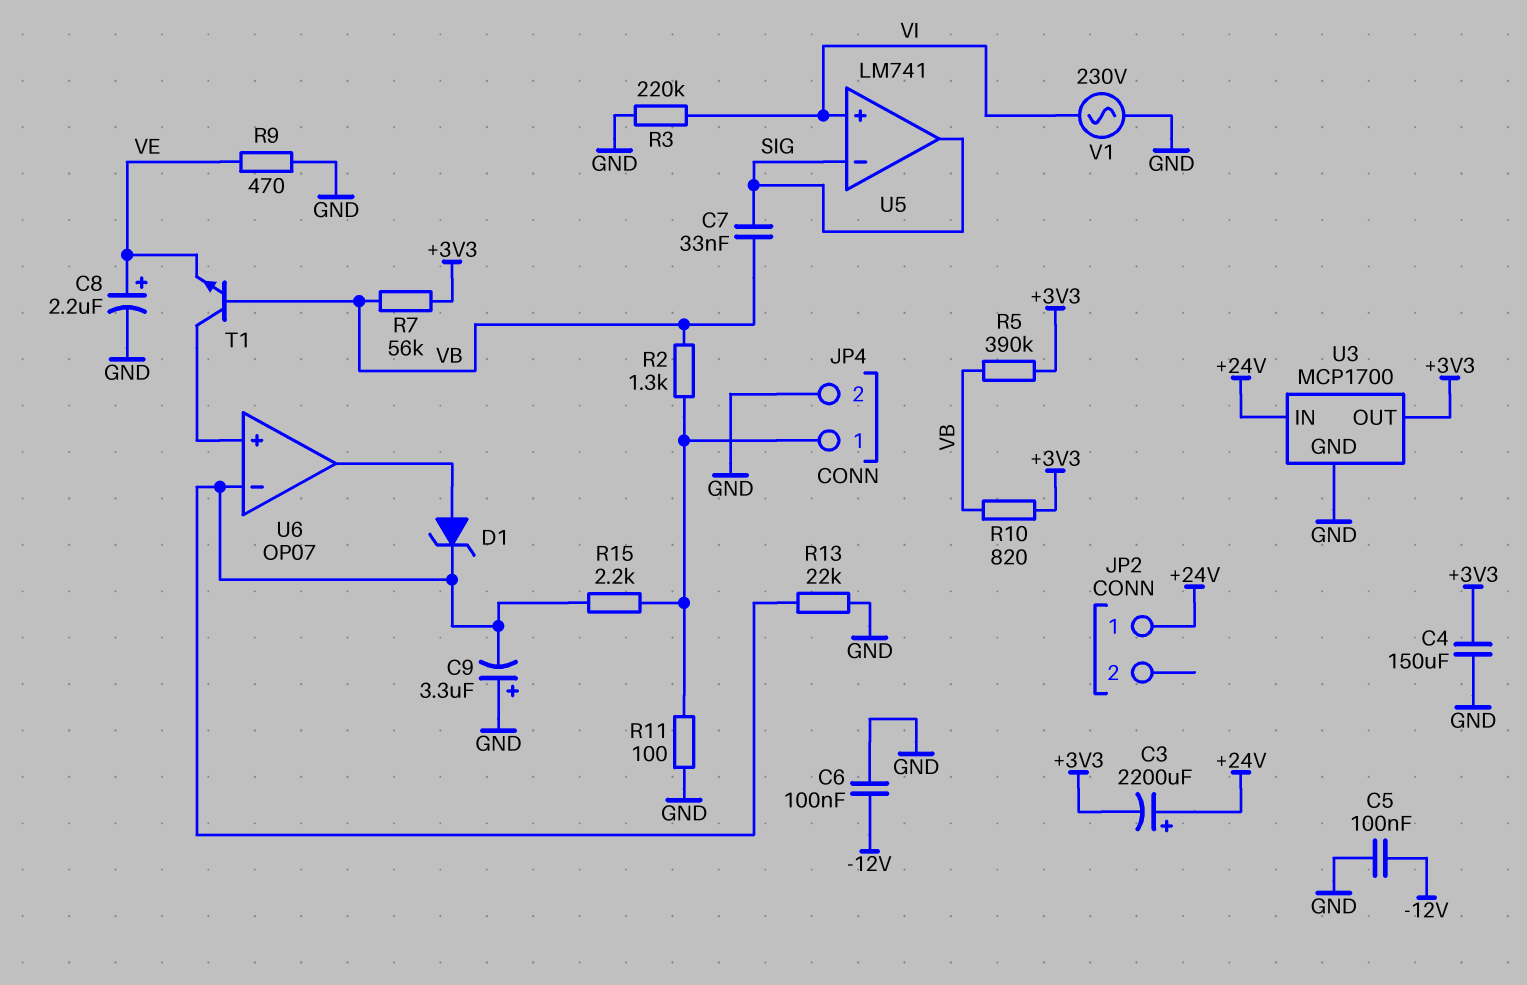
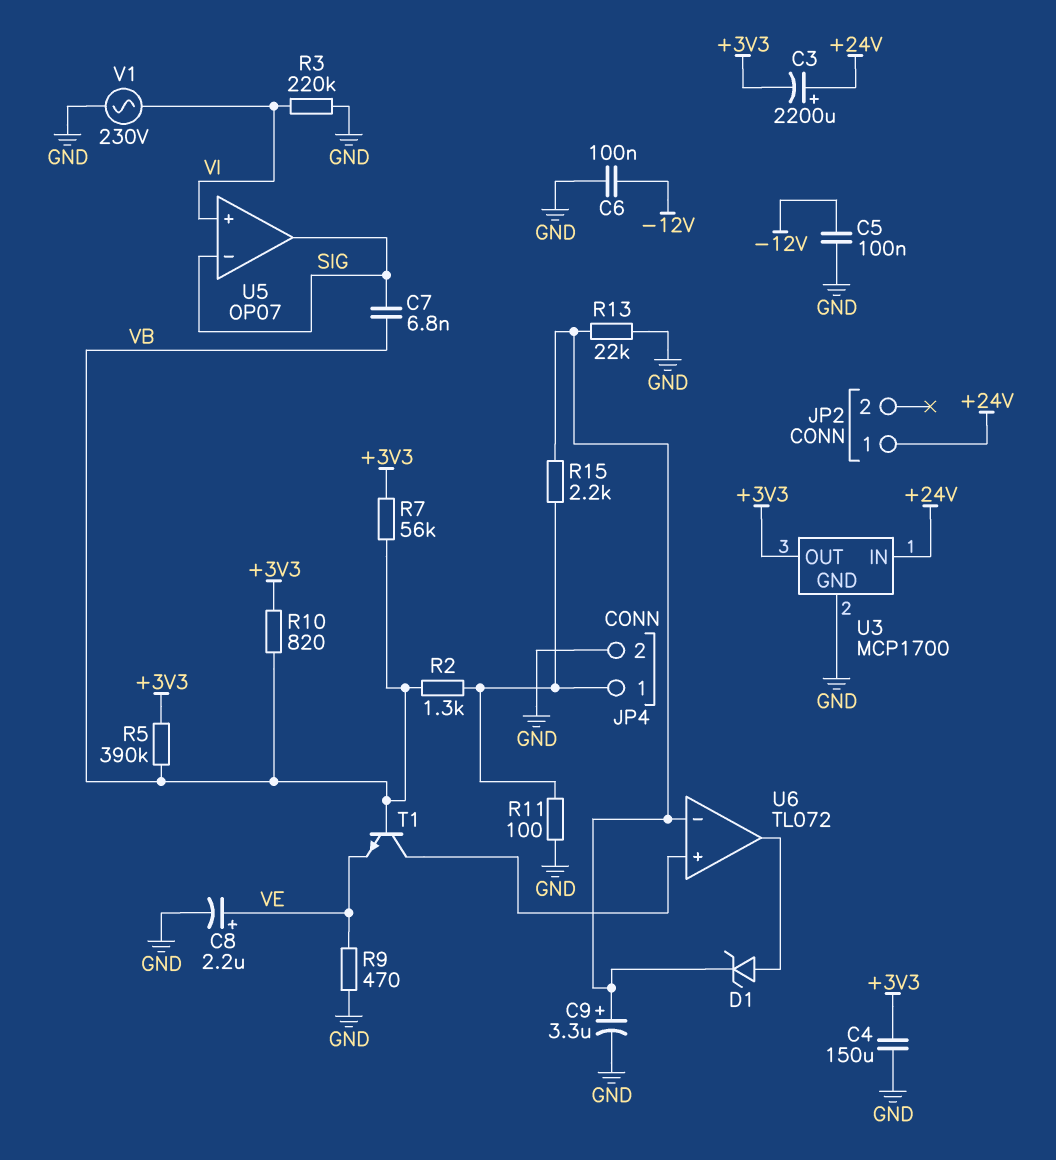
C7: 33nF (SIG, VB) -> 6.8nF (SIG, VB)
C9: 3.3uF (plus GND, minus U6/in-) -> 3.3uF (plus U6/in-, minus GND)
U5: LM741 -> OP07
U6: OP07 -> TL072

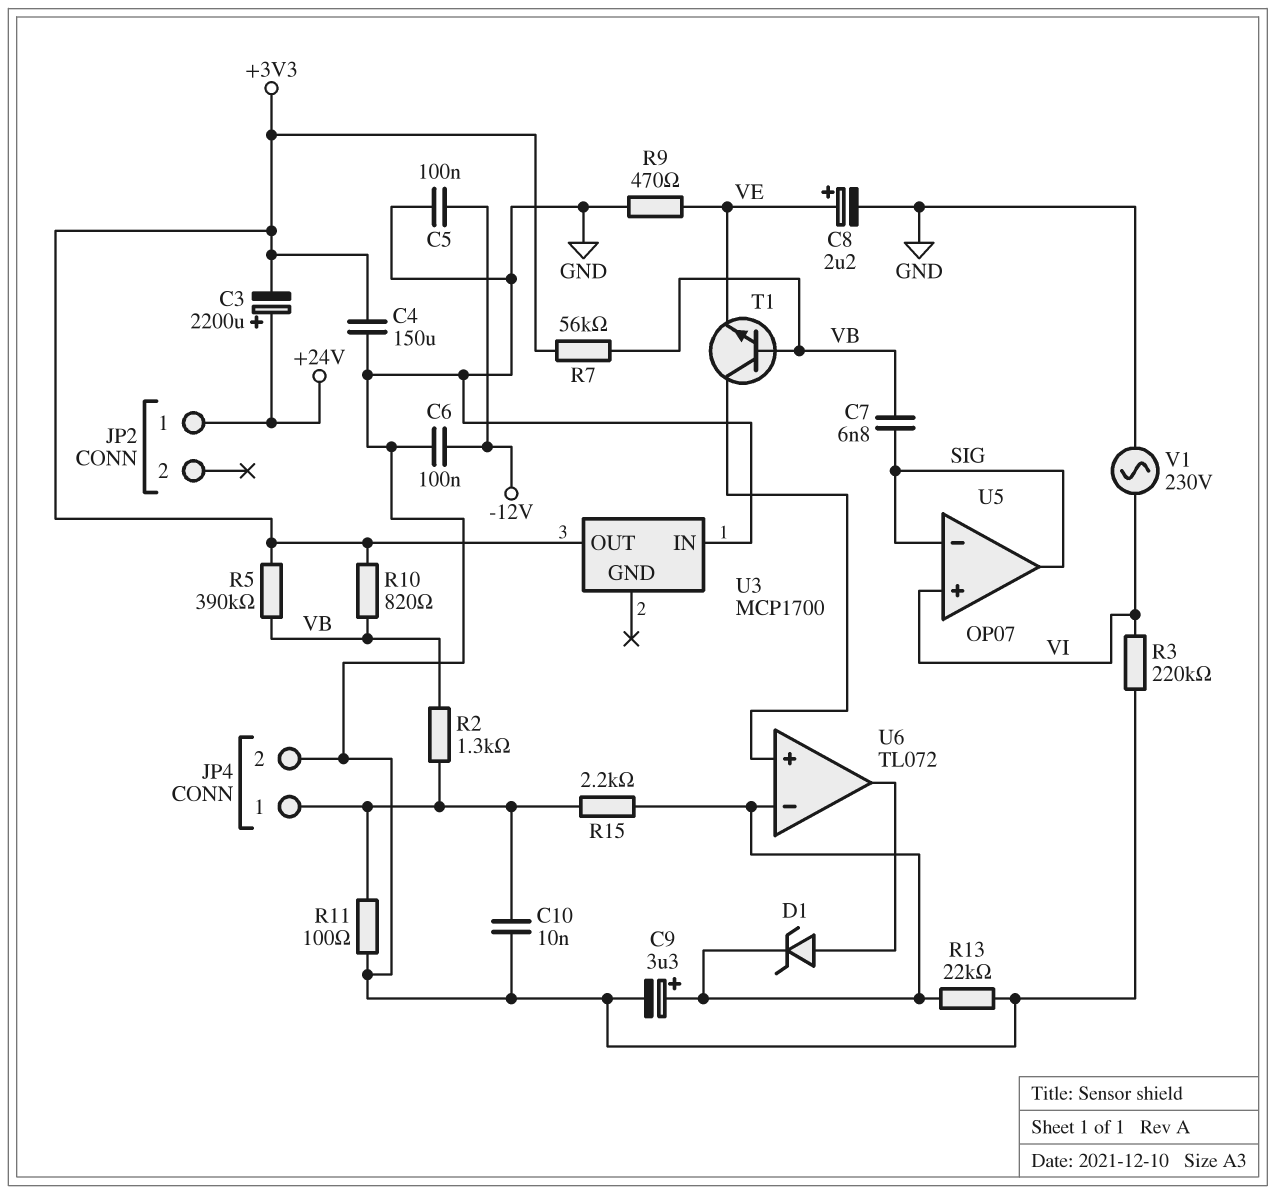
C10: none -> 10nF (GND, JP4/1)
U3 pin GND: GND -> none
U3 pin IN: +24V -> GND

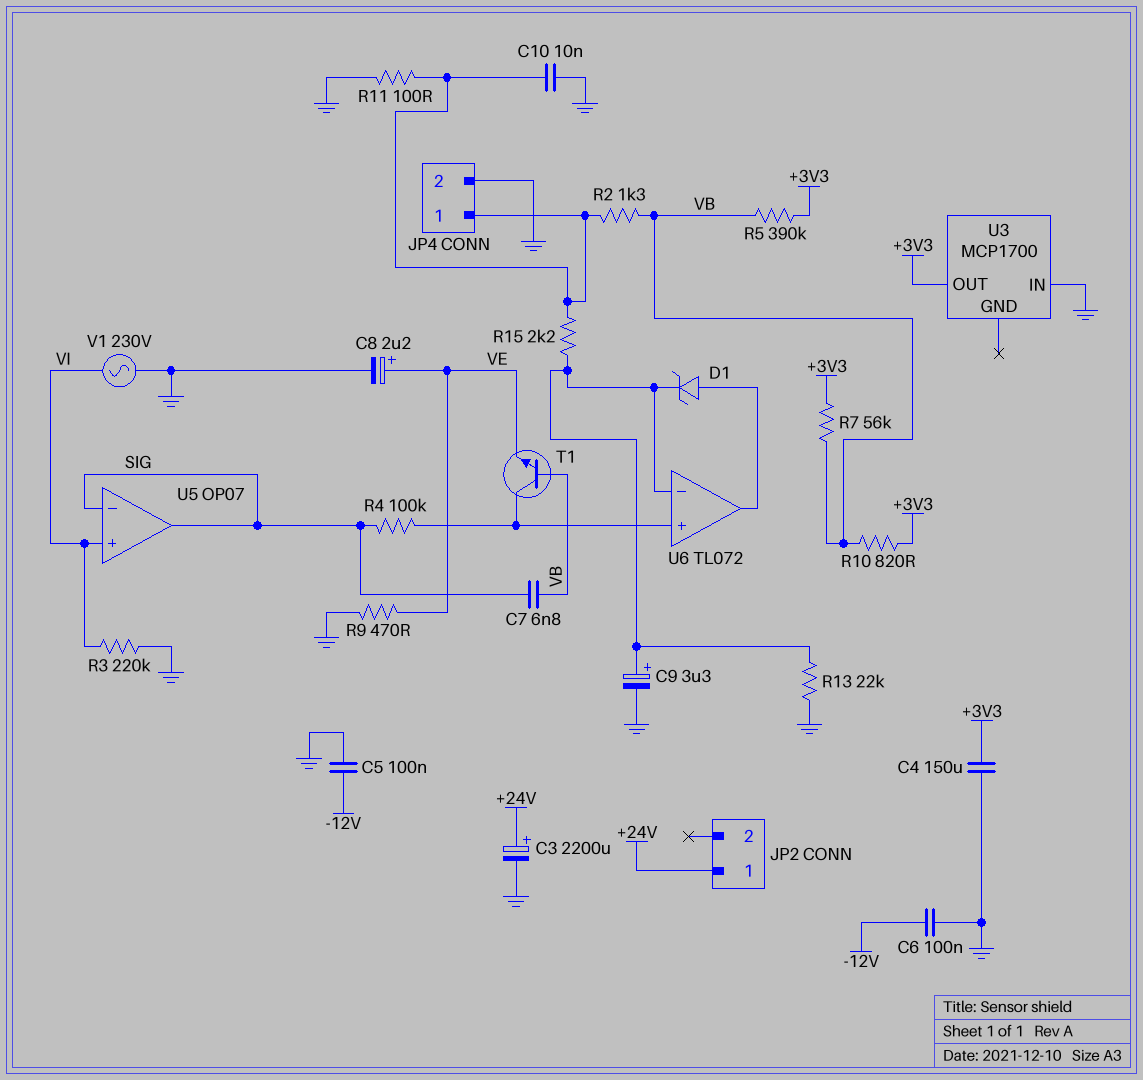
C3: 2200uF (plus +24V, minus +3V3) -> 2200uF (plus +24V, minus GND)
R4: none -> 100k (SIG, U6/in+)

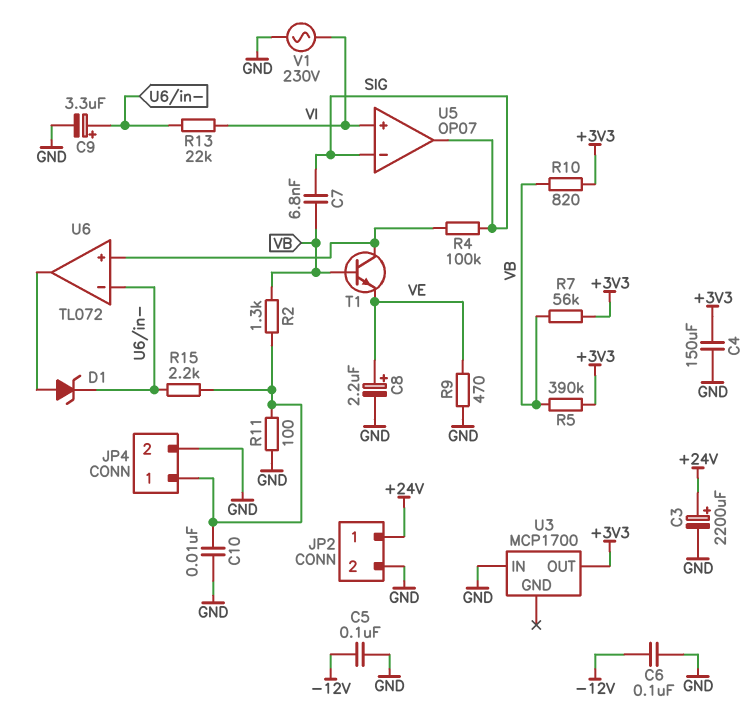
JP2 pin 2: none -> GND
R3: 220k (GND, VI) -> none
R13: 22k (GND, U6/in-) -> 22k (U6/in-, VI)

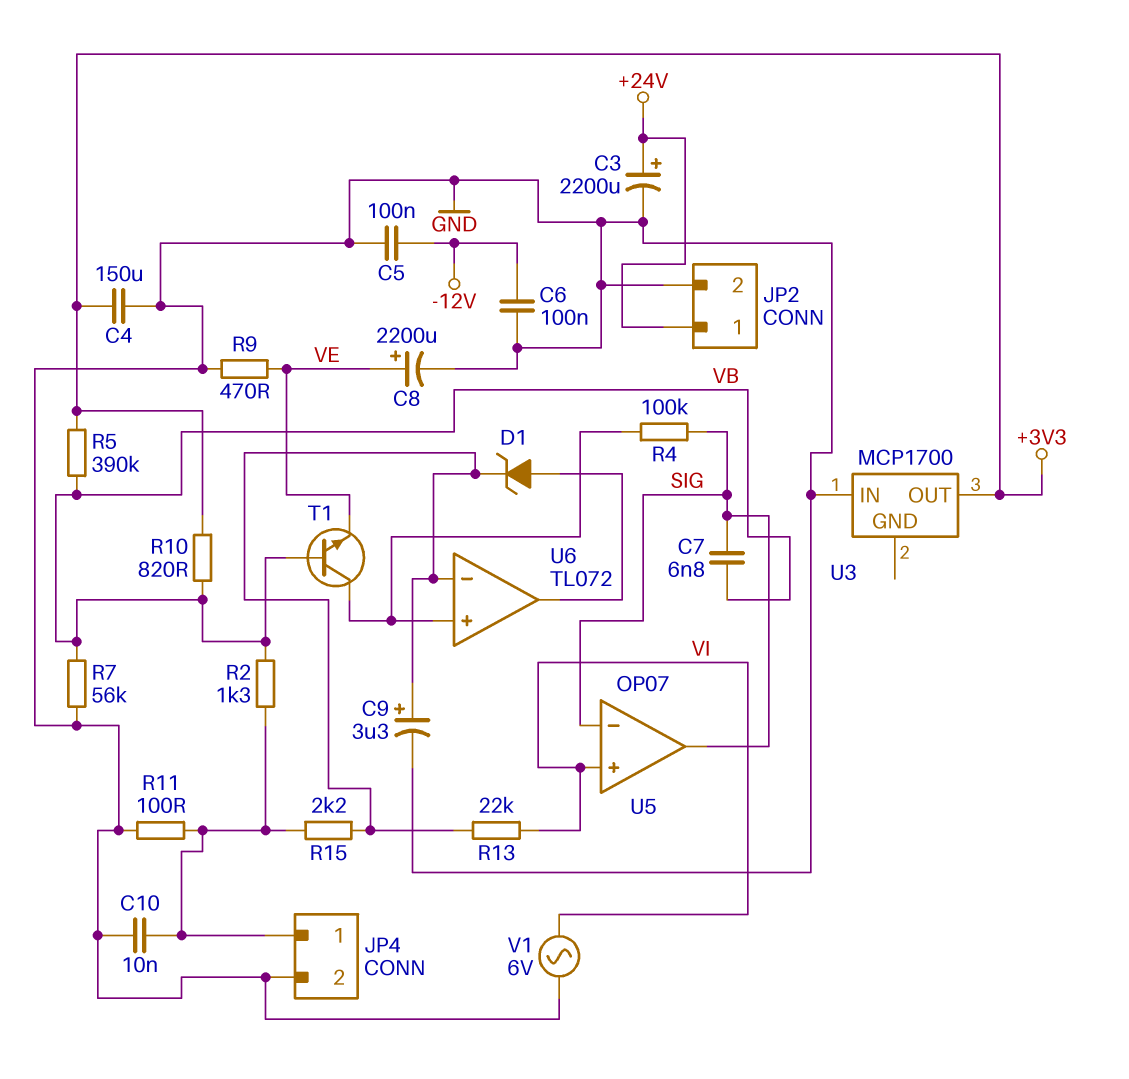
C8: 2.2uF (plus VE, minus GND) -> 2200uF (plus VE, minus GND)
R7: 56k (+3V3, VB) -> 56k (GND, VB)
V1: AC 230V (GND, VI) -> AC 6V (GND, VI)

